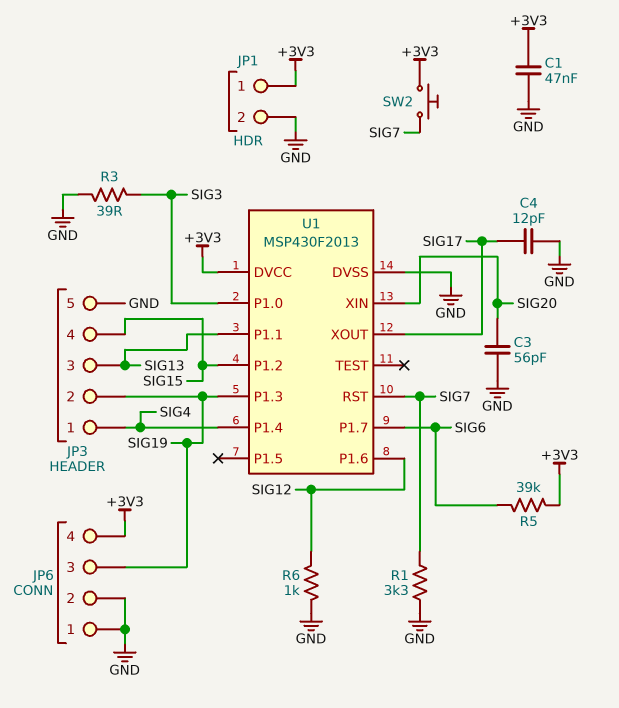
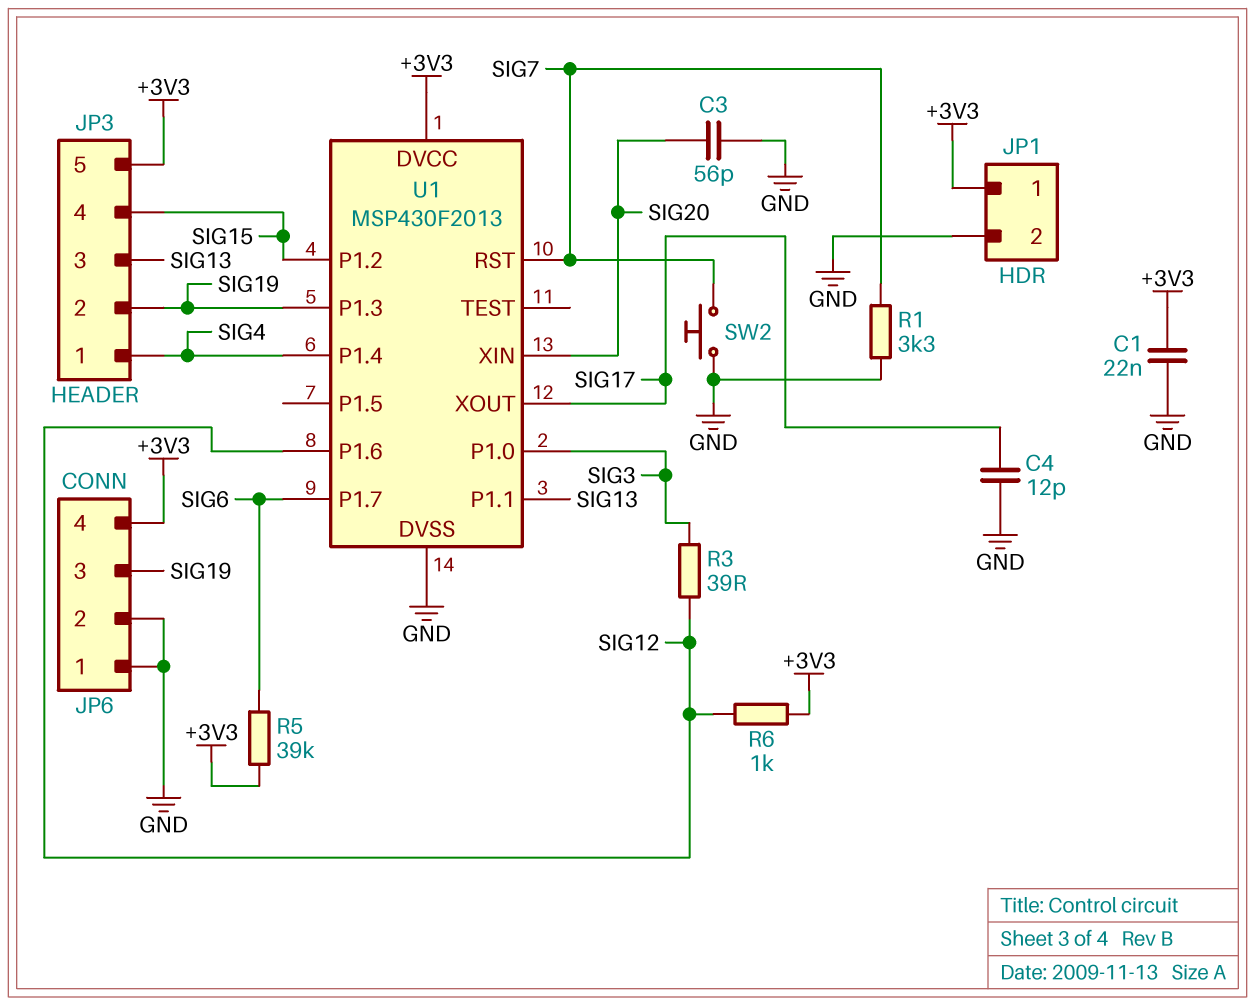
C1: 47nF (+3V3, GND) -> 22nF (+3V3, GND)
JP3 pin 5: GND -> +3V3
R3: 39 (GND, SIG3) -> 39 (SIG3, SIG12)
R6: 1k (GND, SIG12) -> 1k (+3V3, SIG12)
SW2: button (+3V3, SIG7) -> button (GND, SIG7)

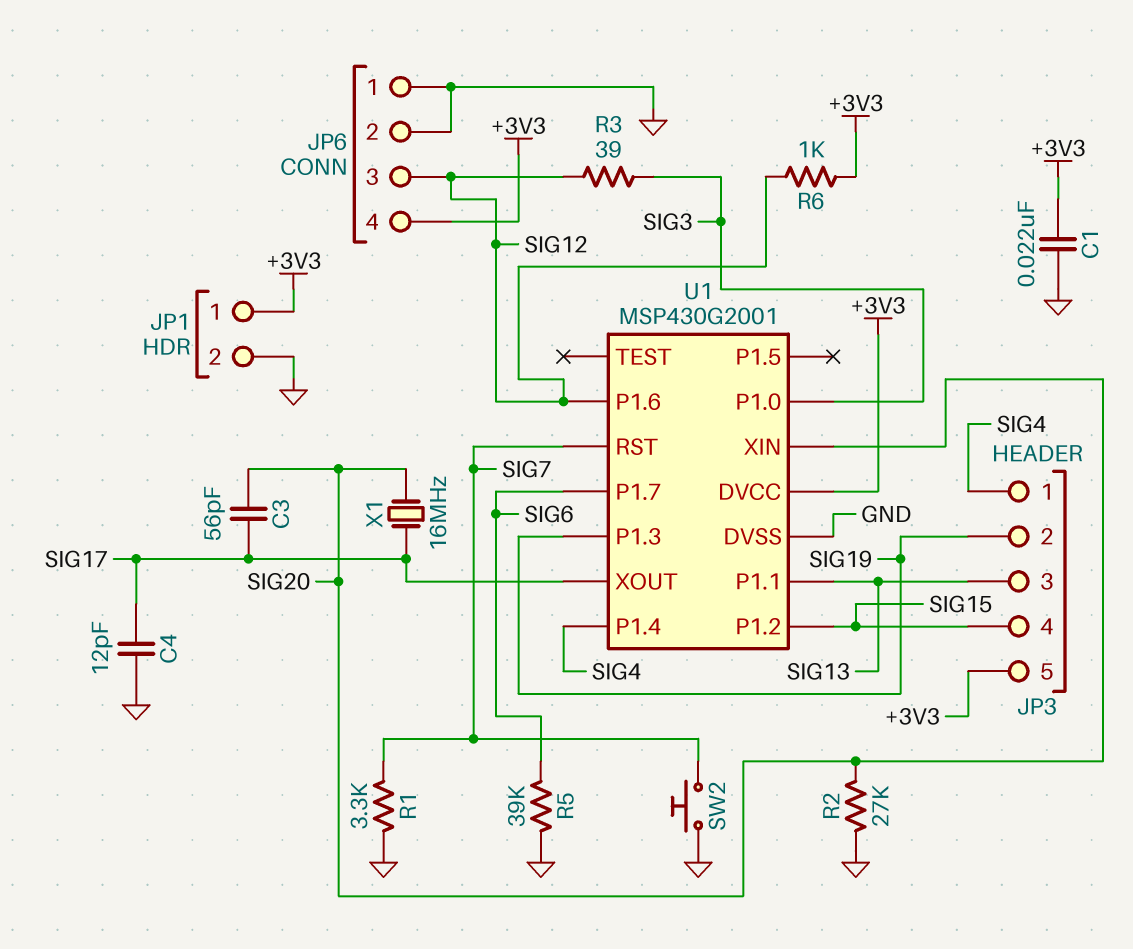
C3: 56pF (GND, SIG20) -> 56pF (SIG17, SIG20)
JP6 pin 3: SIG19 -> SIG12
R2: none -> 27k (GND, SIG20)
R5: 39k (+3V3, SIG6) -> 39k (GND, SIG6)
U1: MSP430F2013 -> MSP430G2001
X1: none -> 16MHz (SIG17, SIG20)

